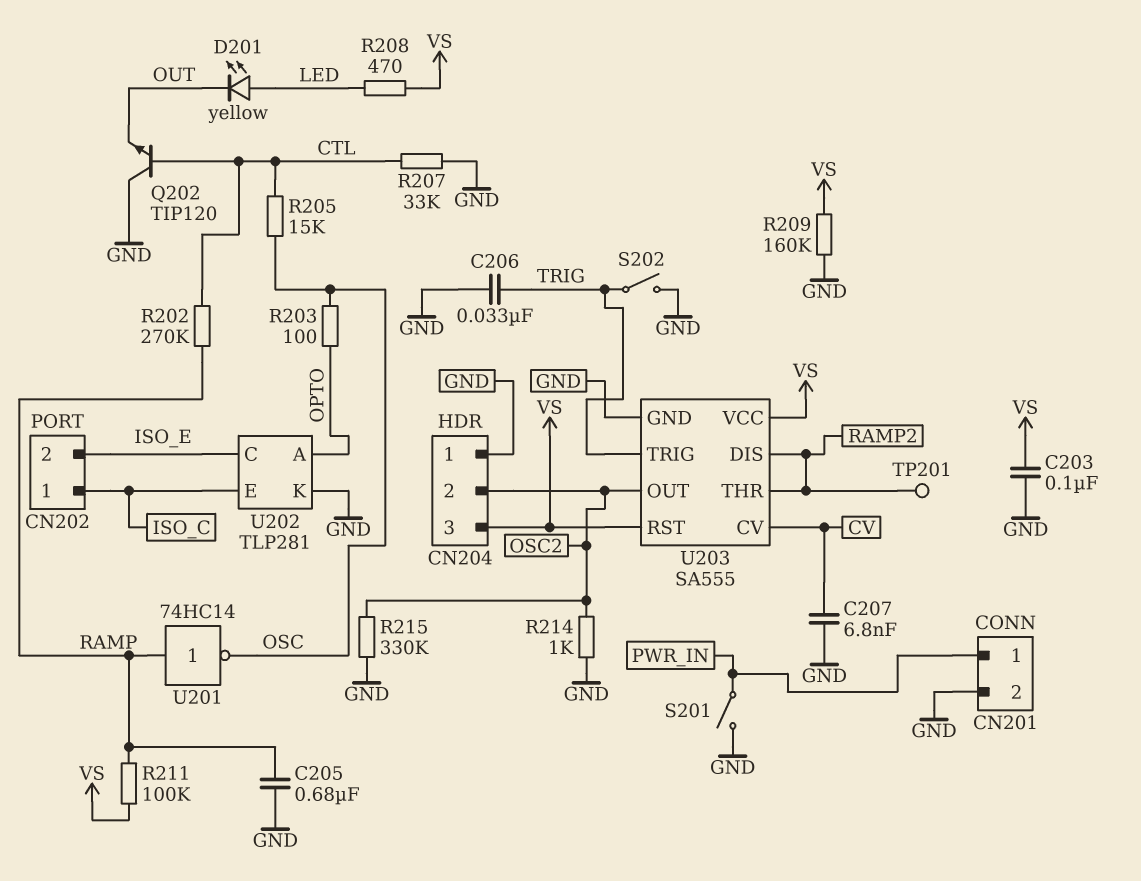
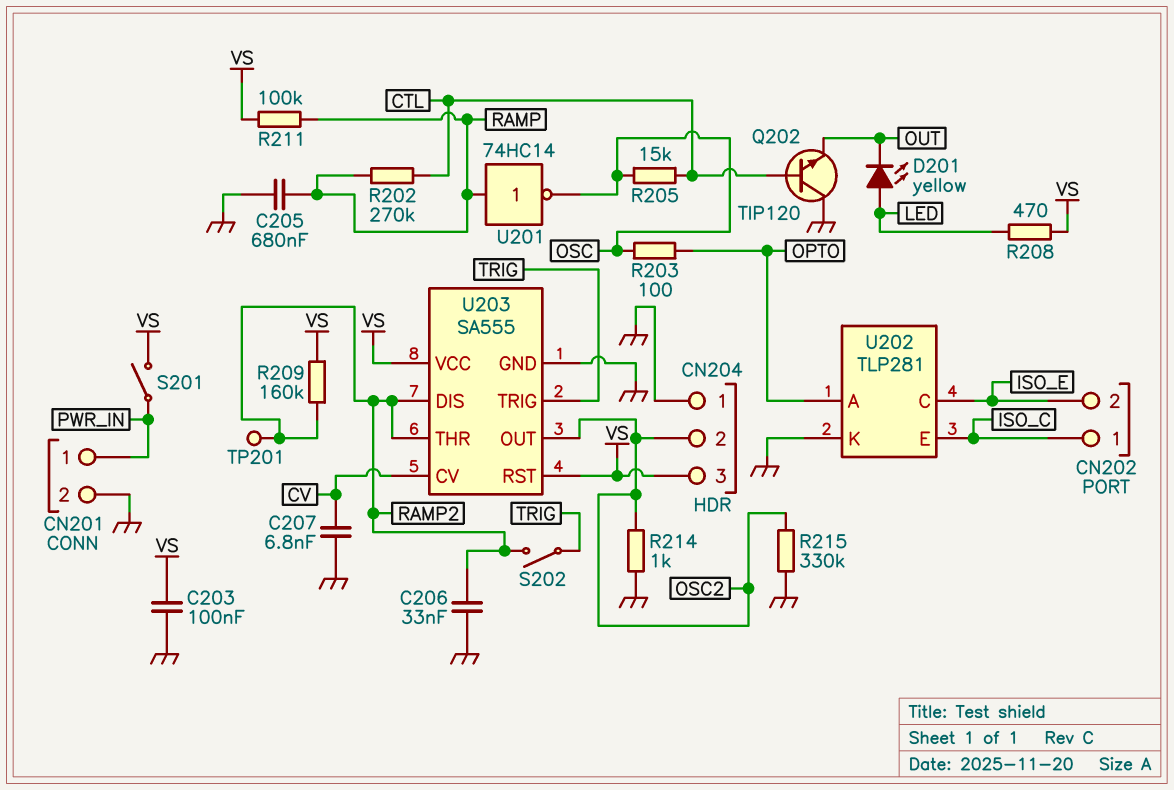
C206: 33nF (GND, TRIG) -> 33nF (GND, RAMP2)
R207: 33k (CTL, GND) -> none
R209: 160k (GND, VS) -> 160k (RAMP2, VS)
S201: switch (GND, PWR_IN) -> switch (PWR_IN, VS)
S202: switch (GND, TRIG) -> switch (RAMP2, TRIG)

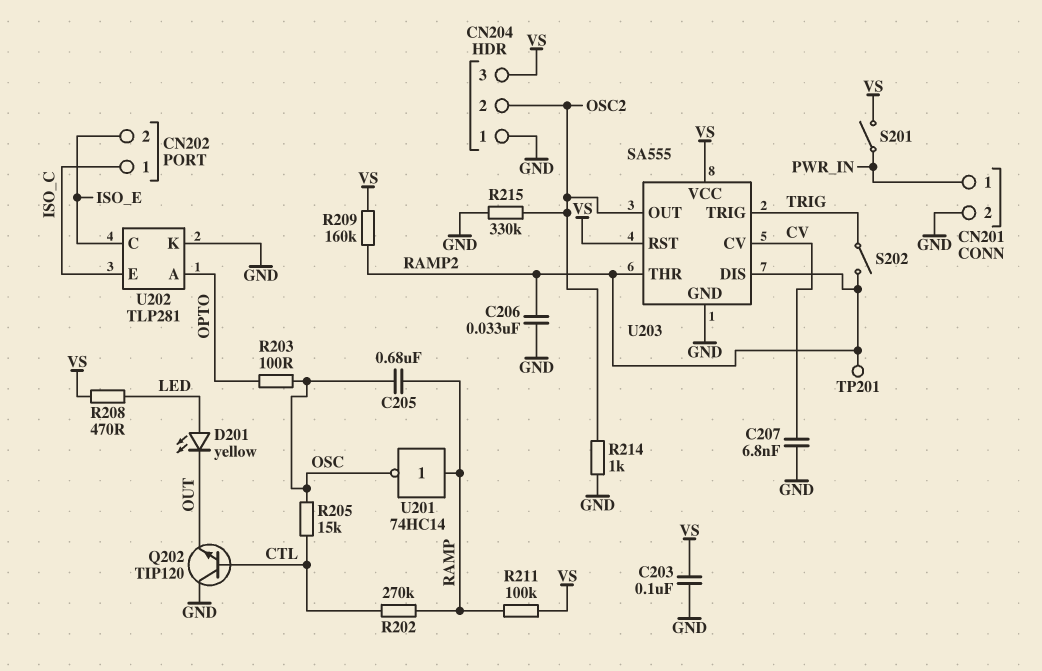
C205: 680nF (GND, RAMP) -> 680nF (OSC, RAMP)

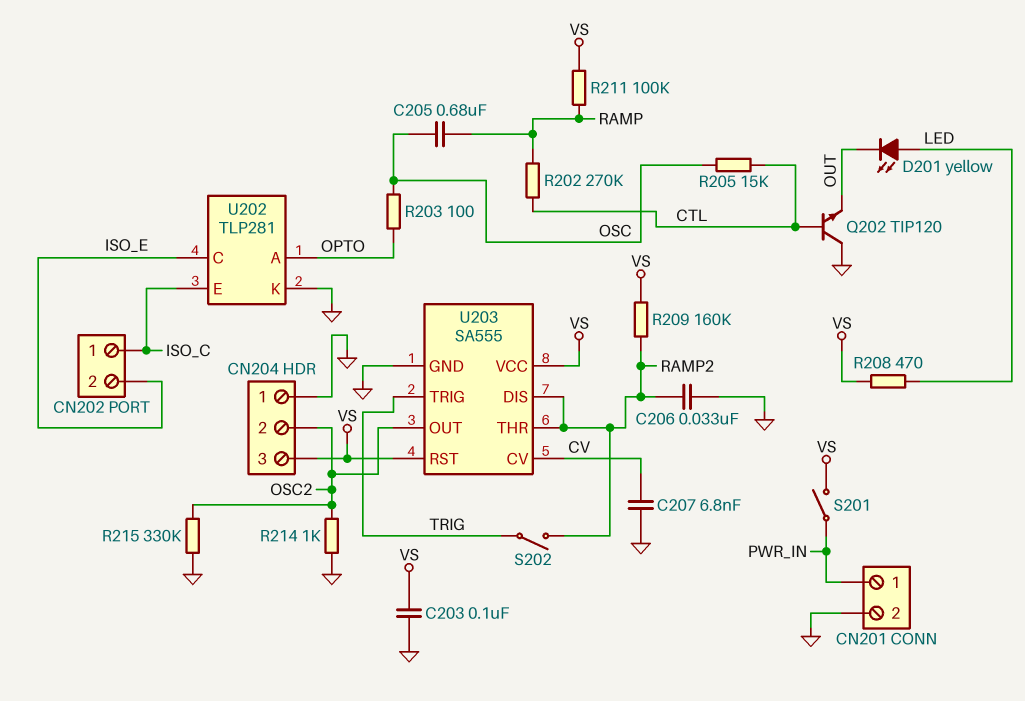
TP201: test point (RAMP2) -> none
U201: NOT 74HC14 (in RAMP, out OSC) -> none

